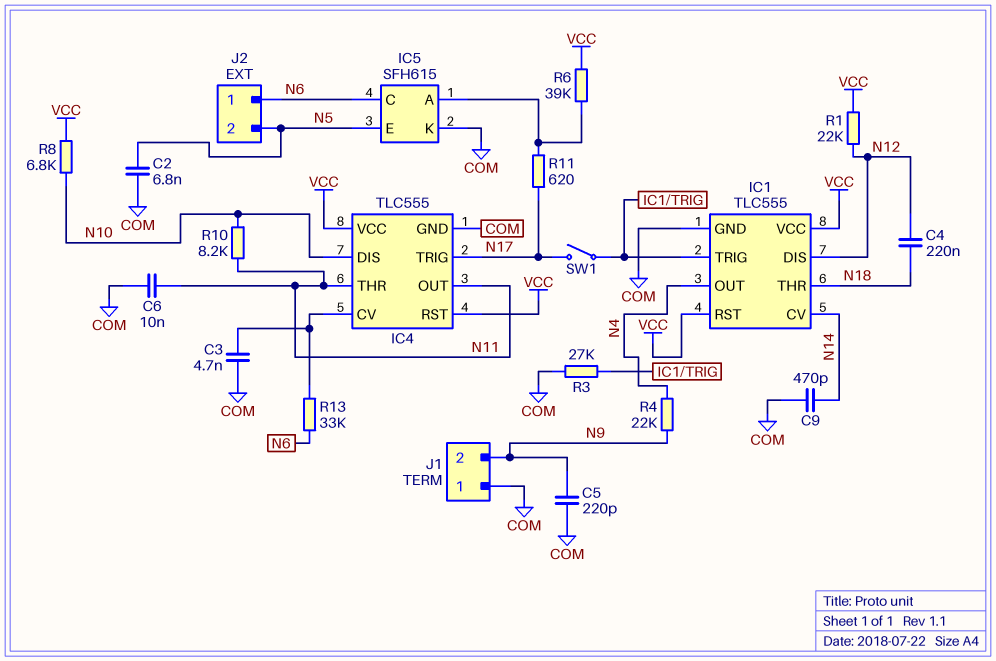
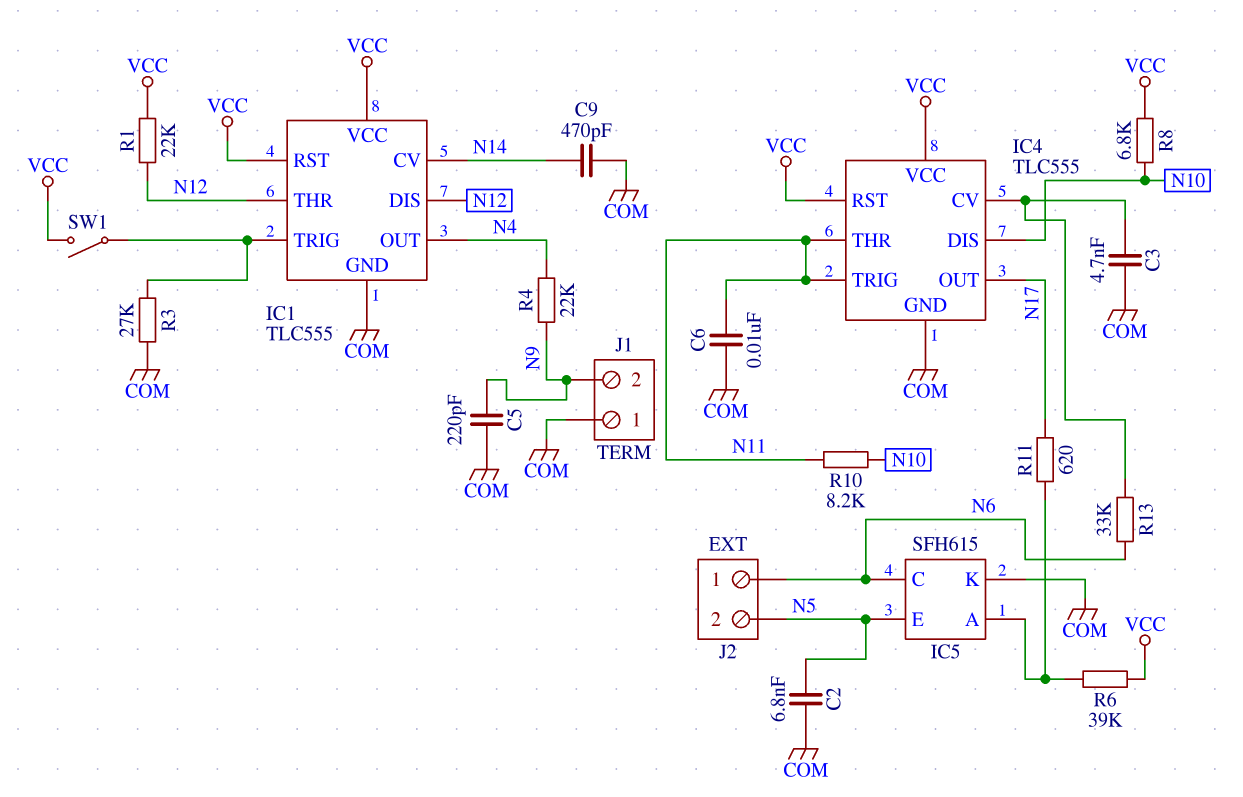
C4: 220nF (N12, N18) -> none
IC1 pin THR: N18 -> N12
IC4 pin OUT: N11 -> N17
IC4 pin TRIG: N17 -> N11
SW1: switch (IC1/TRIG, N17) -> switch (IC1/TRIG, VCC)

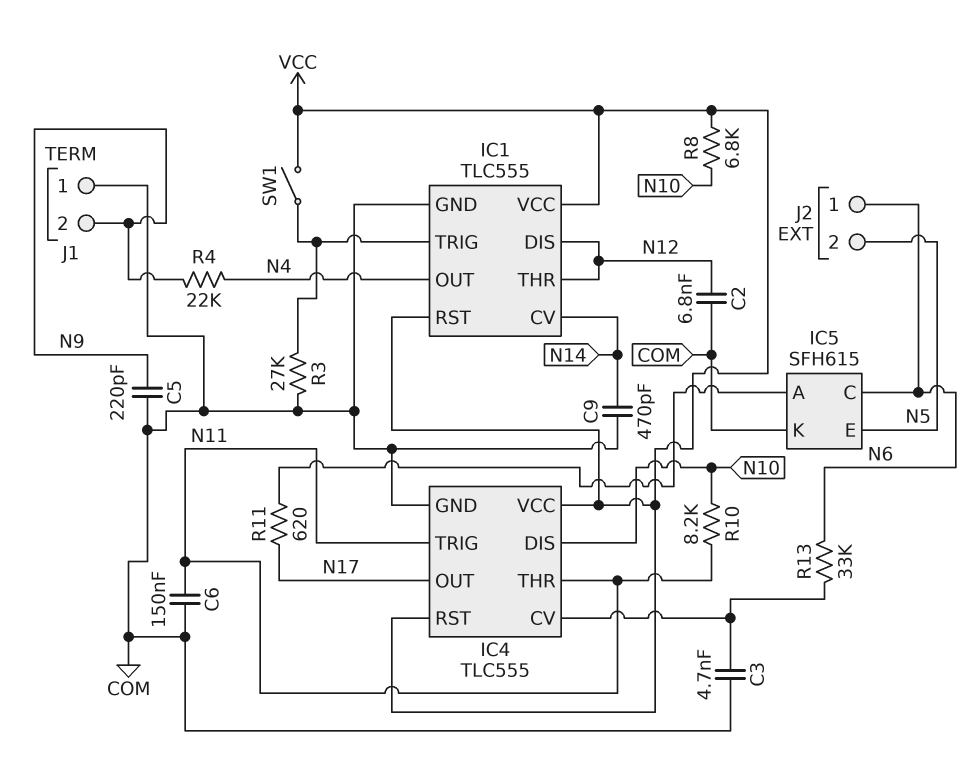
C2: 6.8nF (COM, N5) -> 6.8nF (COM, N12)
C6: 10nF (COM, N11) -> 150nF (COM, N11)
R1: 22k (N12, VCC) -> none
R6: 39k (IC5/A, VCC) -> none

